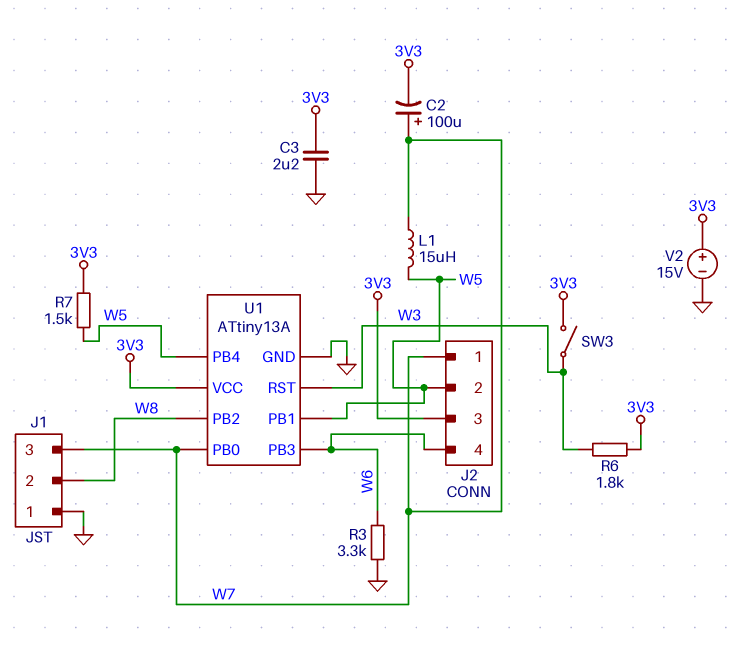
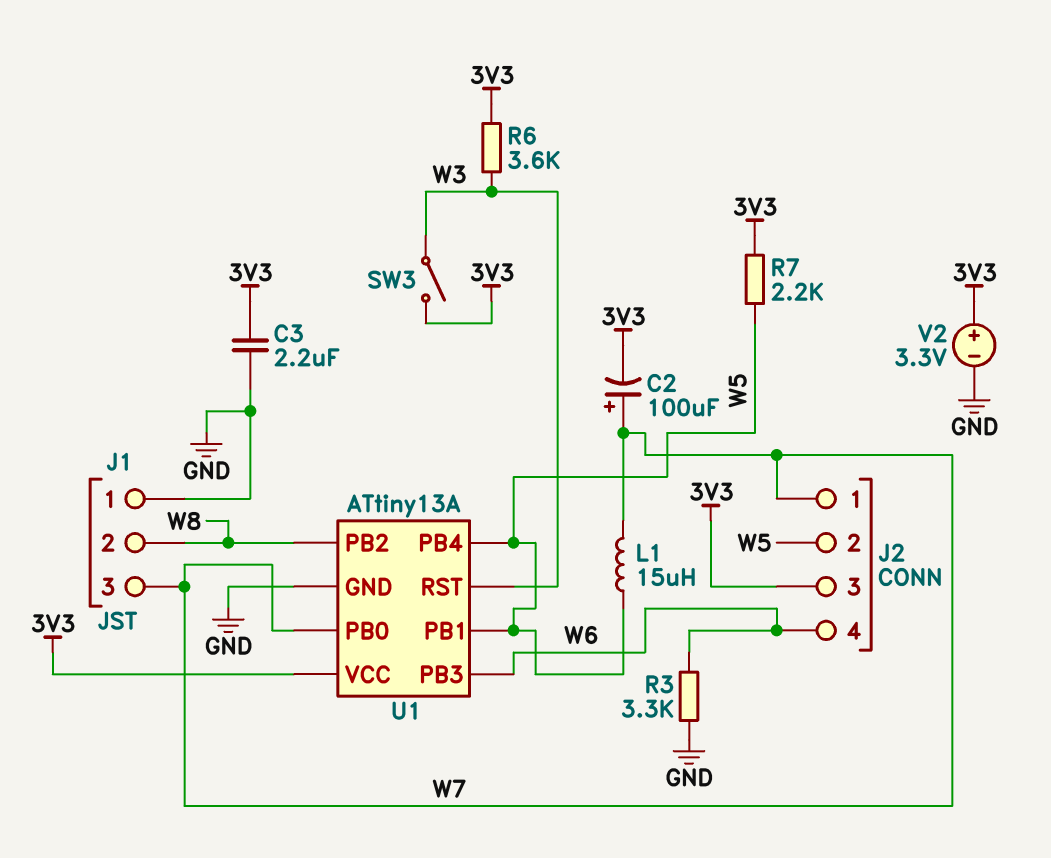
R6: 1.8k (3V3, W3) -> 3.6k (3V3, W3)
R7: 1.5k (3V3, W5) -> 2.2k (3V3, W5)
V2: 15V (plus 3V3, minus GND) -> 3.3V (plus 3V3, minus GND)

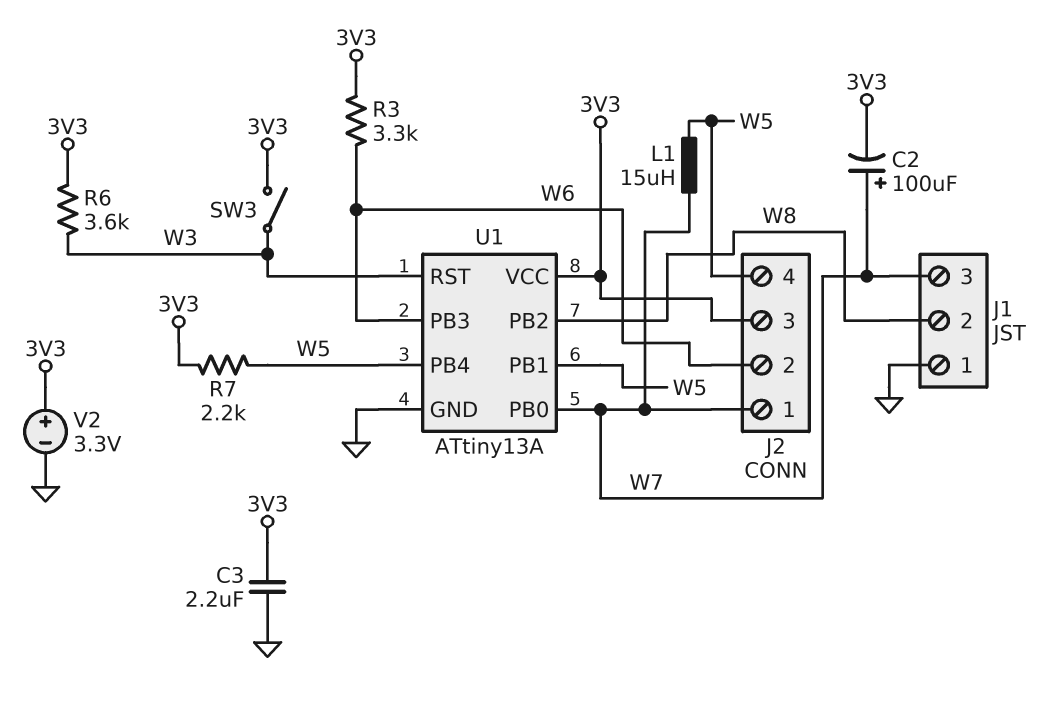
J2 pin 2: W5 -> W6
J2 pin 4: W6 -> W5
R3: 3.3k (GND, W6) -> 3.3k (3V3, W6)

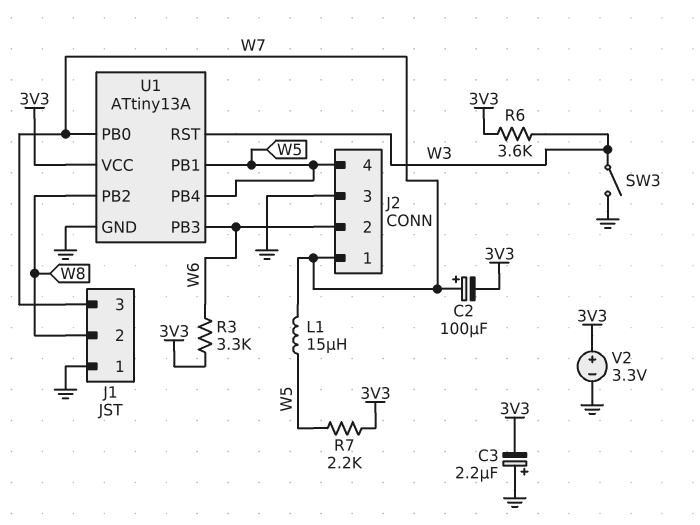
C3: 2.2uF (3V3, GND) -> 2.2uF (plus GND, minus 3V3)
J2 pin 3: 3V3 -> GND
SW3: switch (3V3, W3) -> switch (GND, W3)

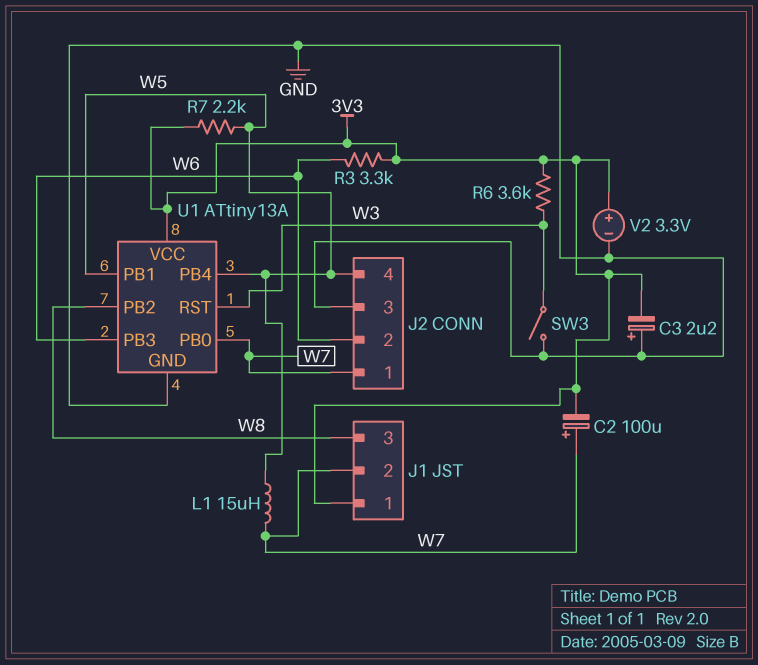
J1 pin 1: GND -> 3V3
J1 pin 2: W8 -> W7
J1 pin 3: W7 -> W8

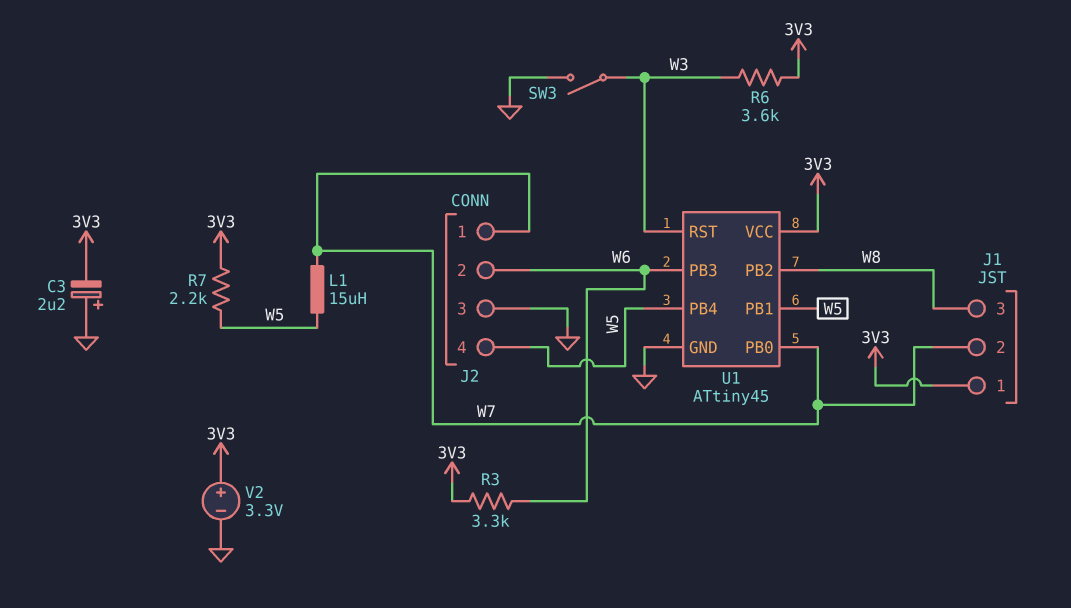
C2: 100uF (plus W7, minus 3V3) -> none
U1: ATtiny13A -> ATtiny45

